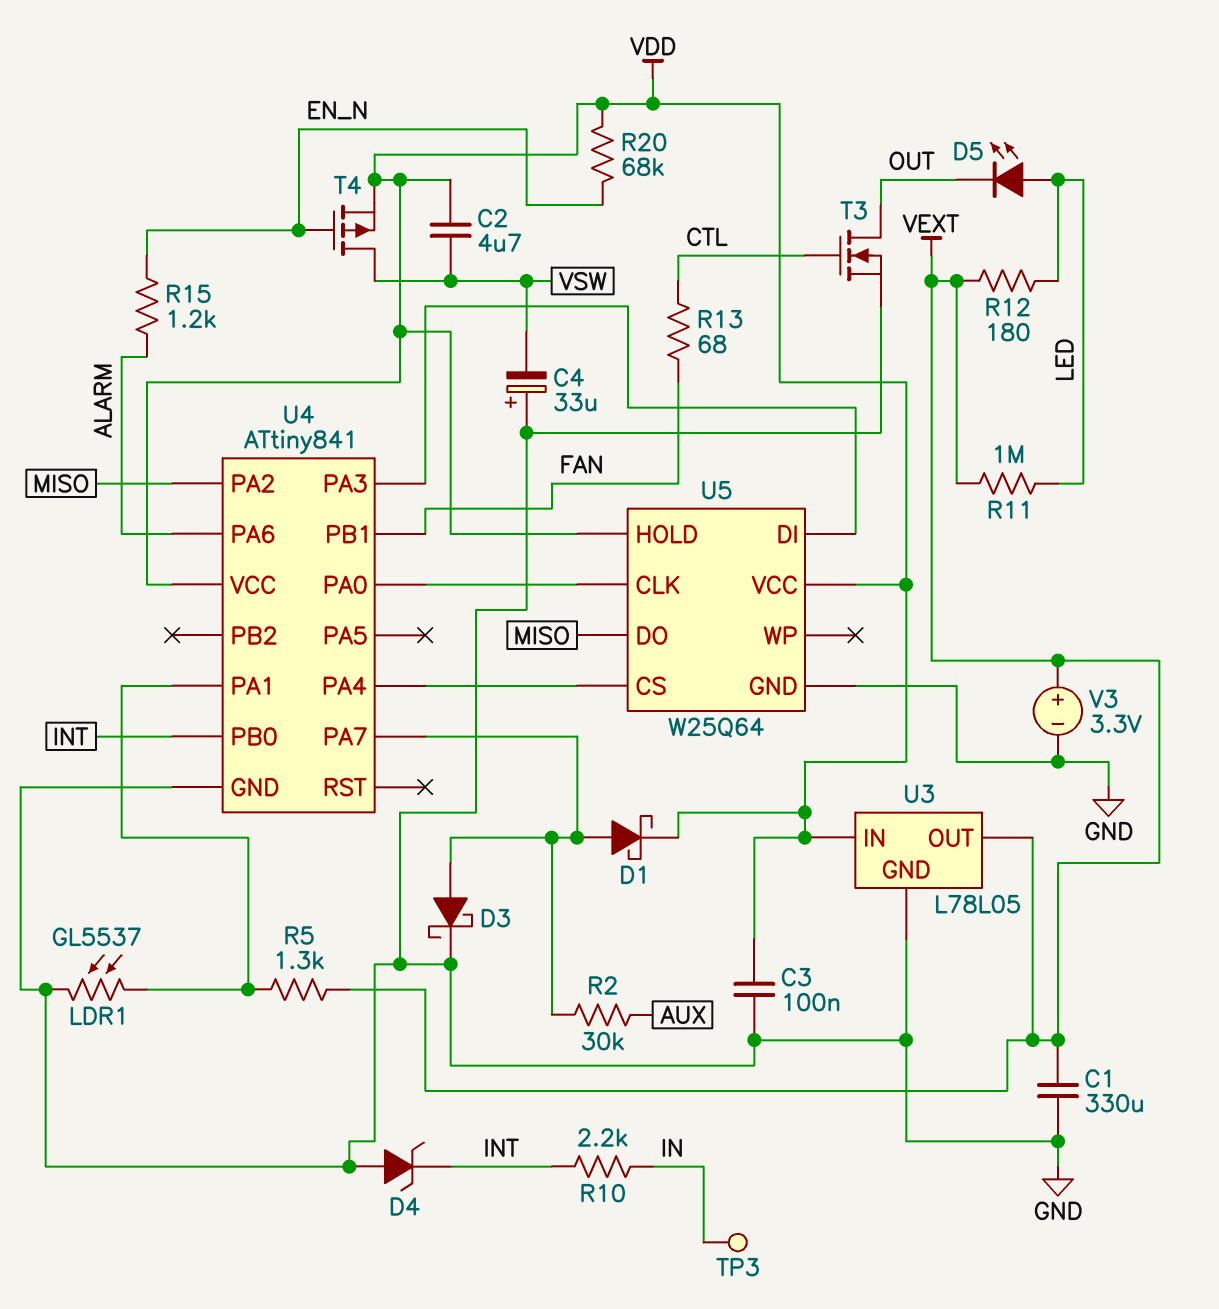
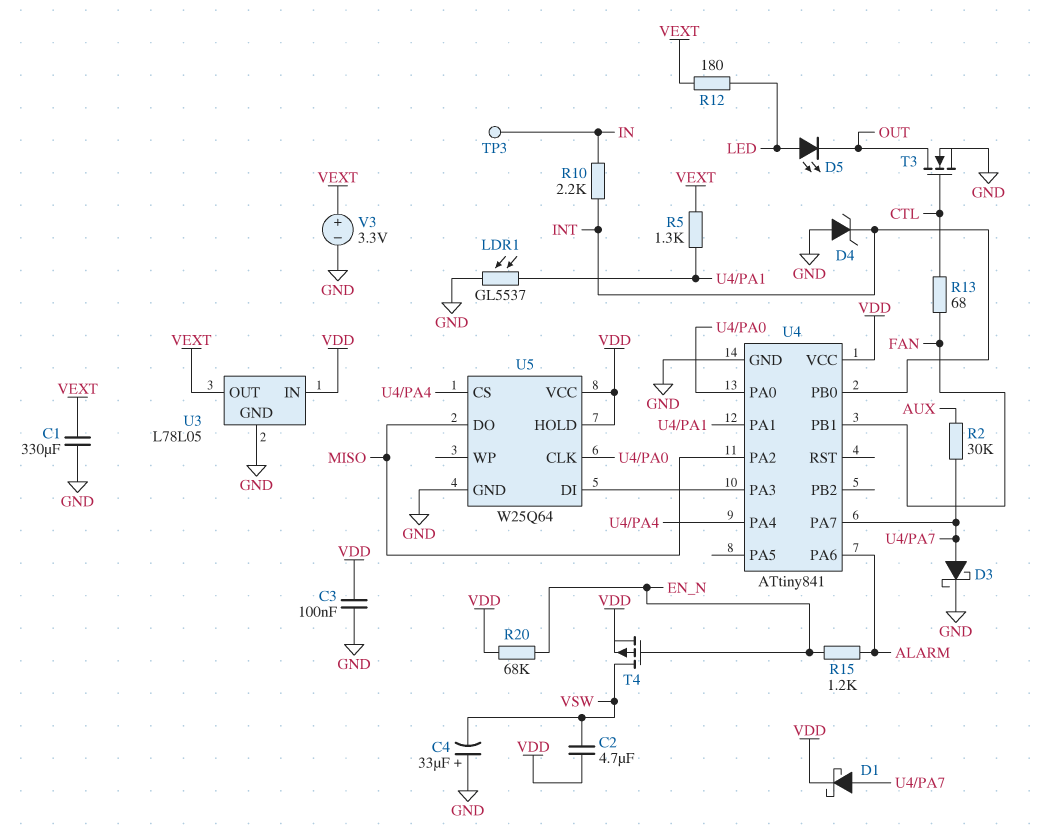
R11: 1M (LED, VEXT) -> none

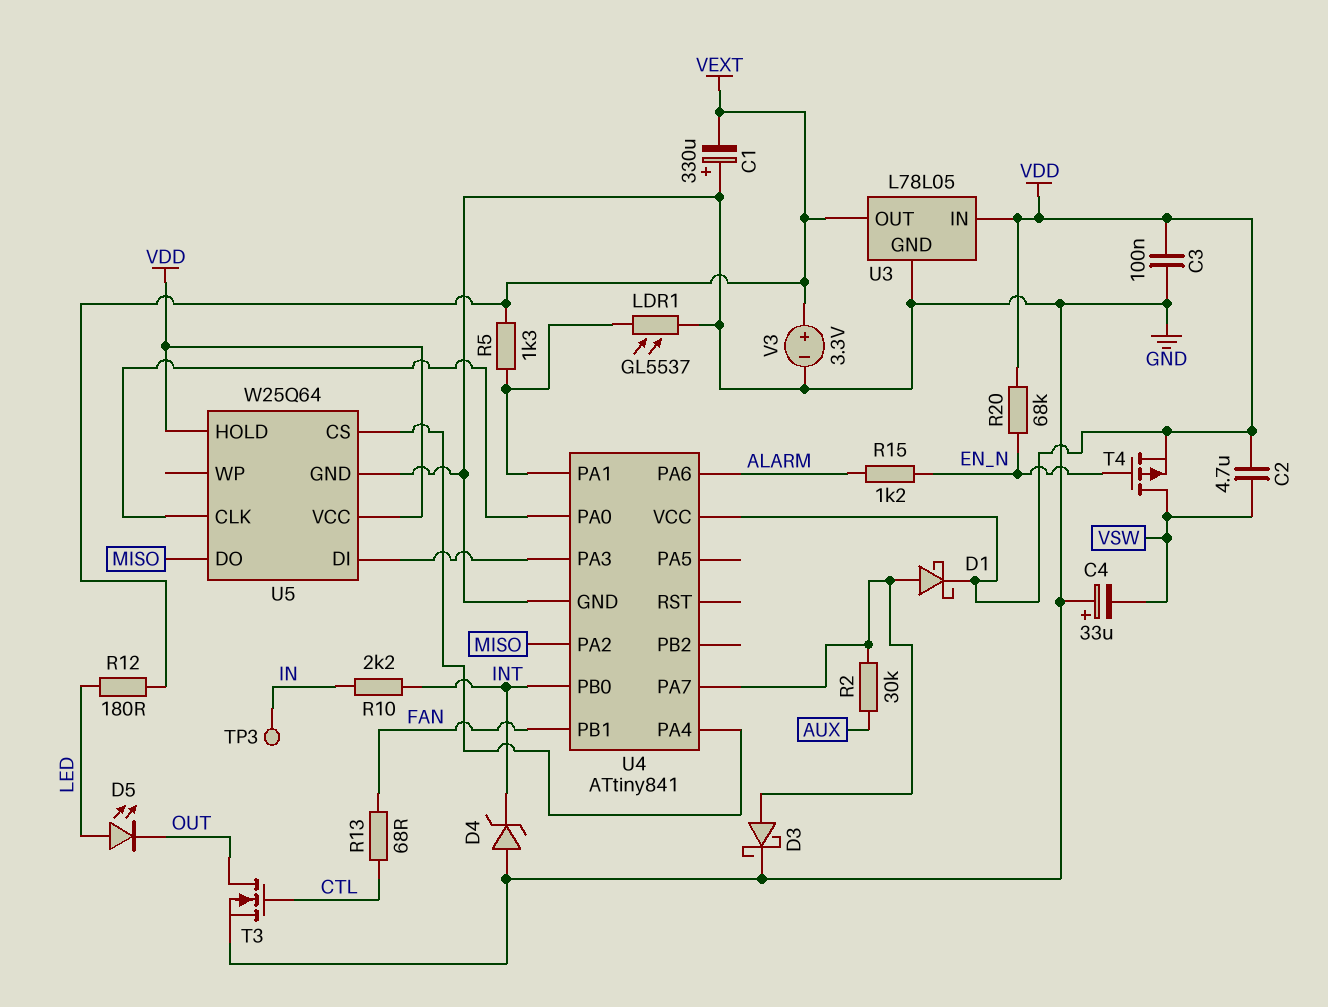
C1: 330uF (GND, VEXT) -> 330uF (plus GND, minus VEXT)

